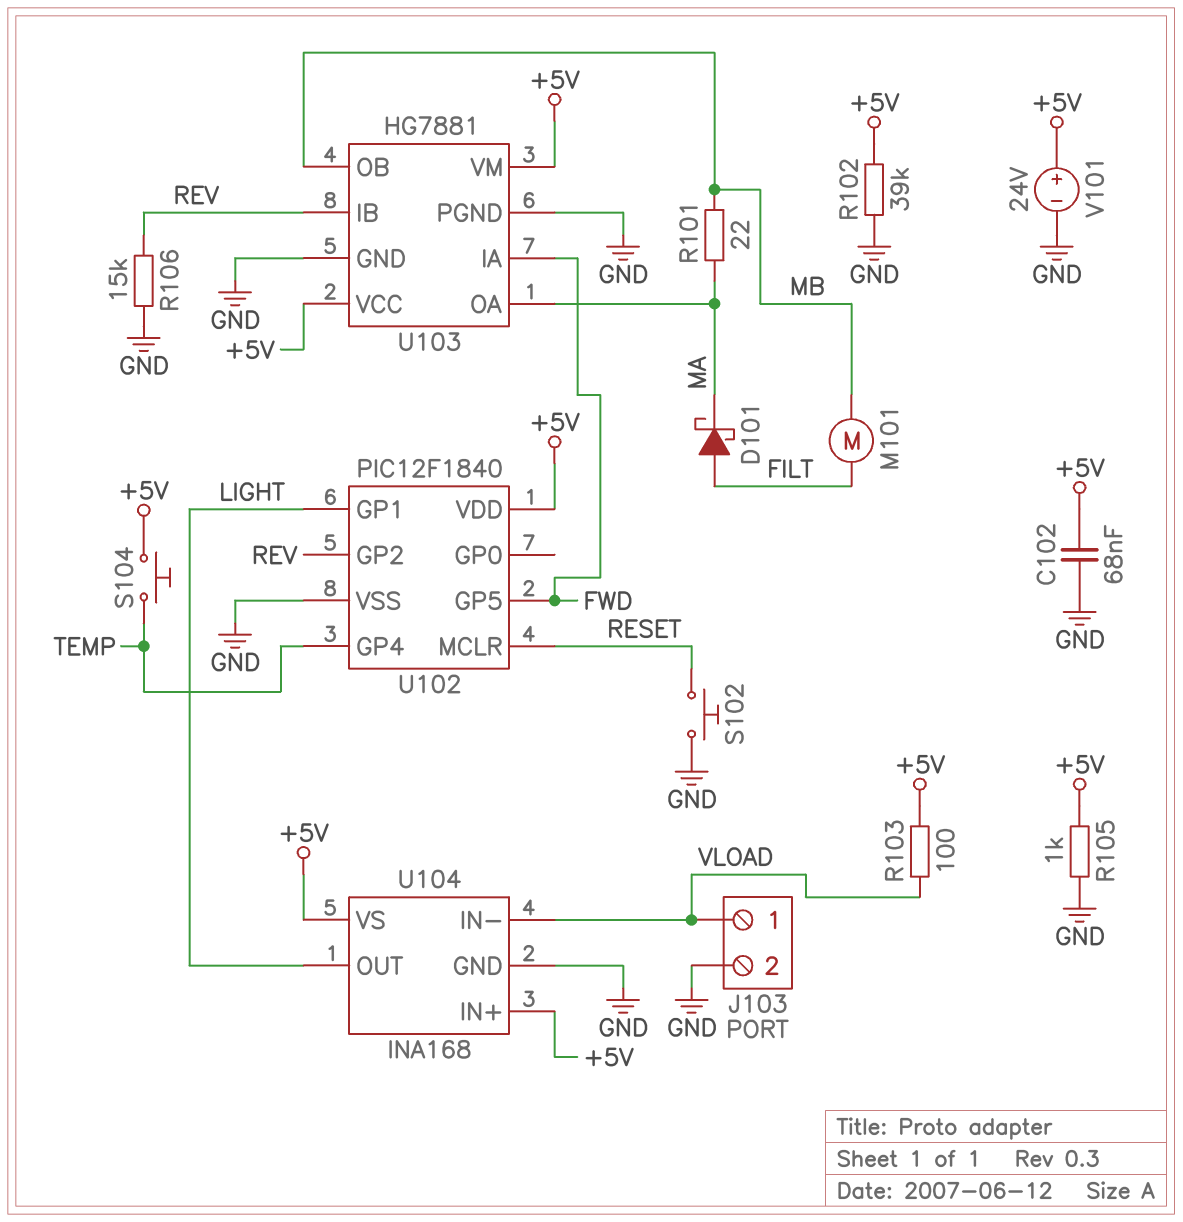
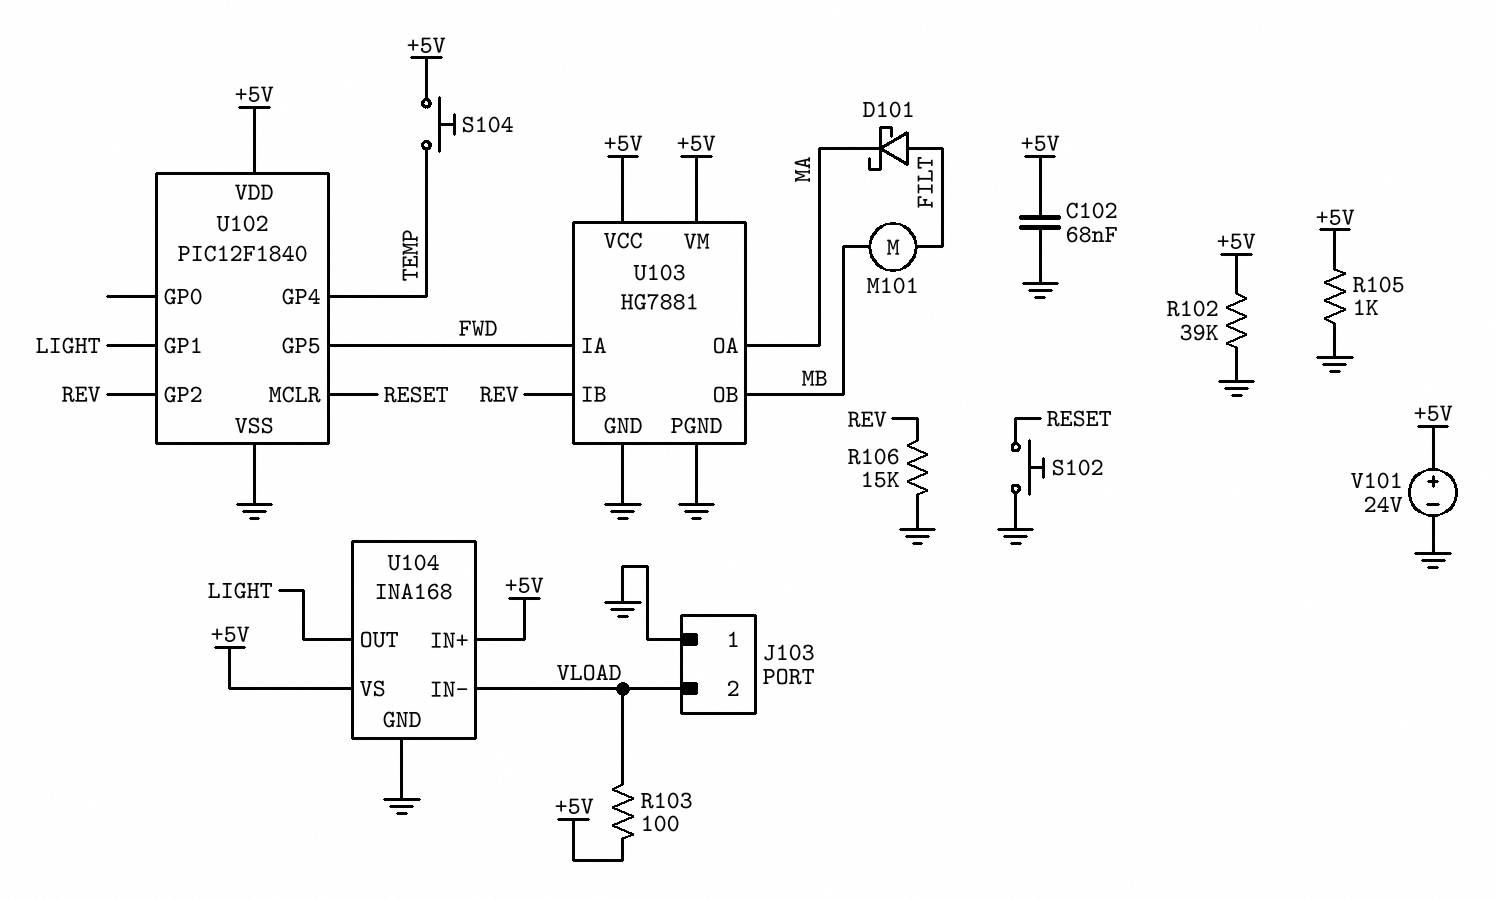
J103 pin 1: VLOAD -> GND
J103 pin 2: GND -> VLOAD
R101: 22 (MA, MB) -> none

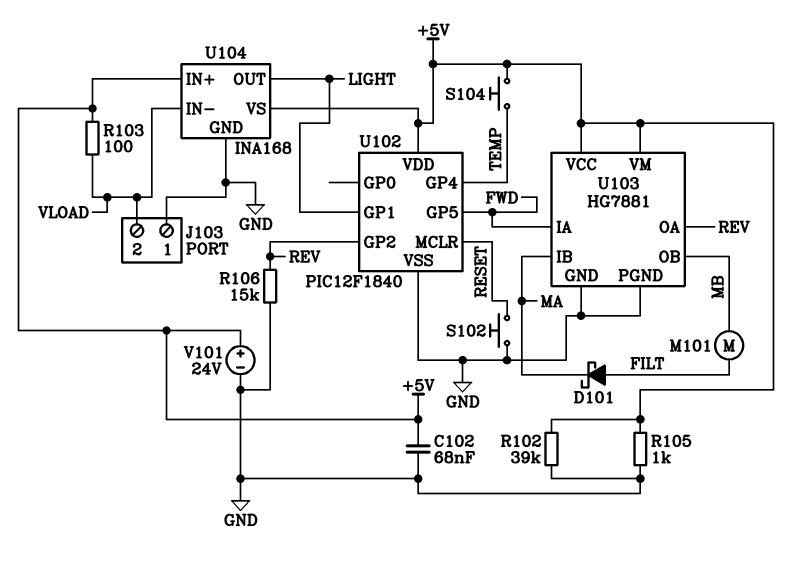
U103 pin IB: REV -> MA
U103 pin OA: MA -> REV

